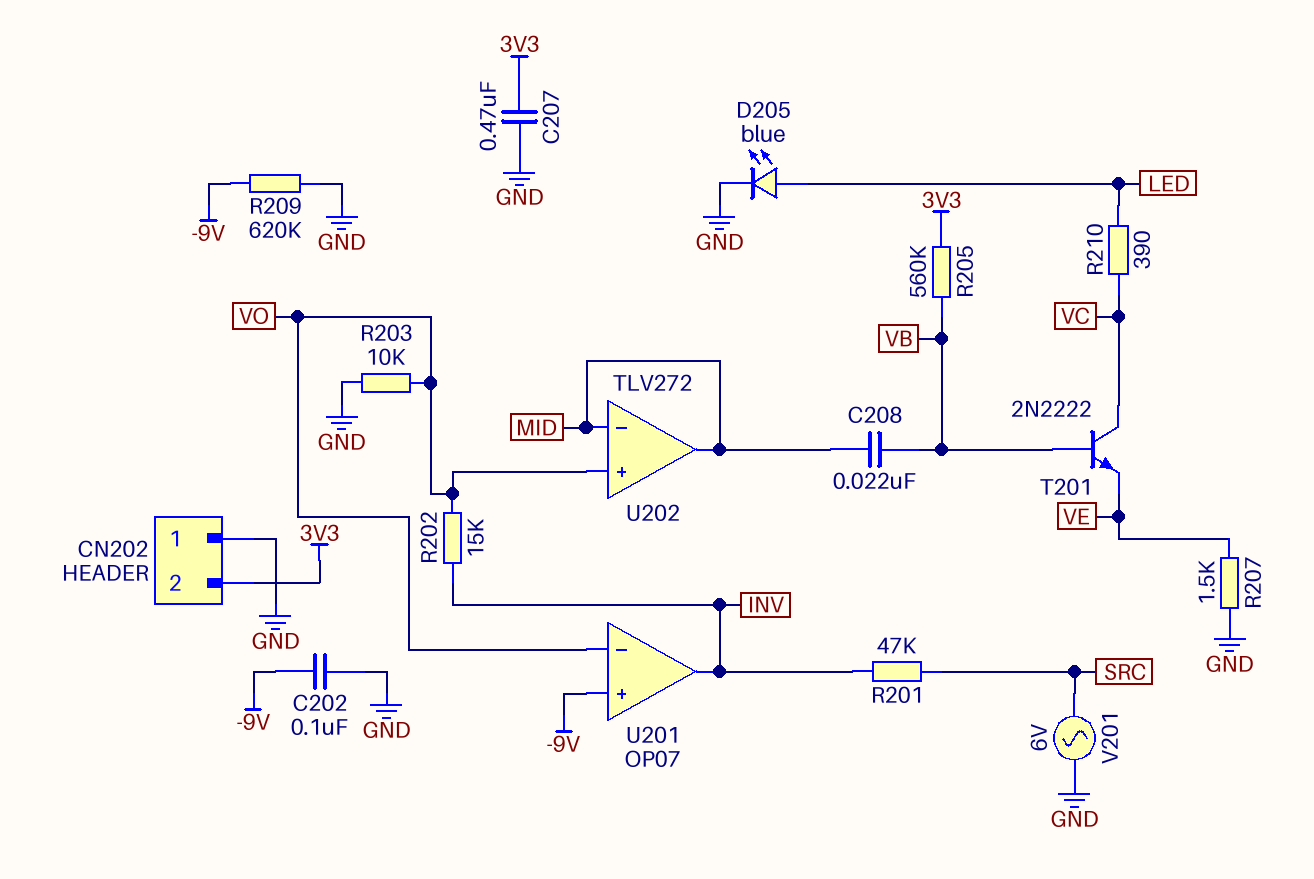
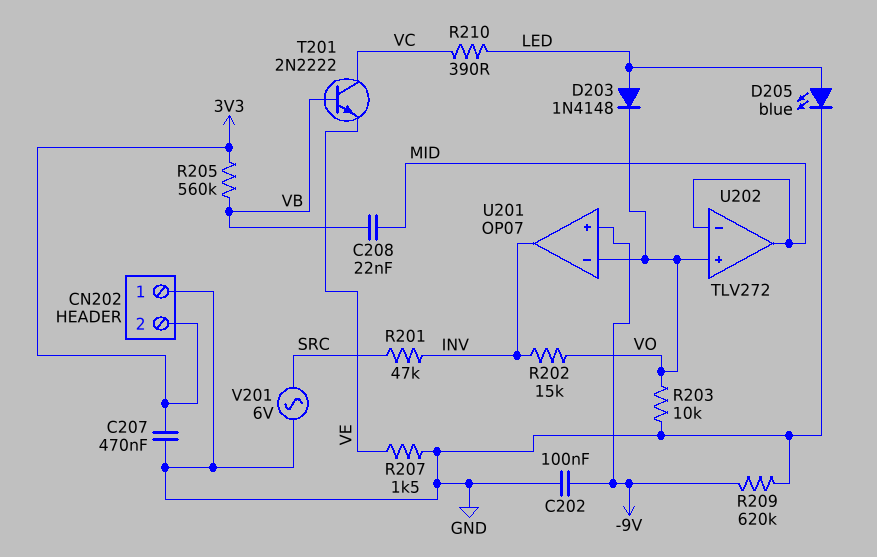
D203: none -> diode 1N4148 (A LED, K VO)

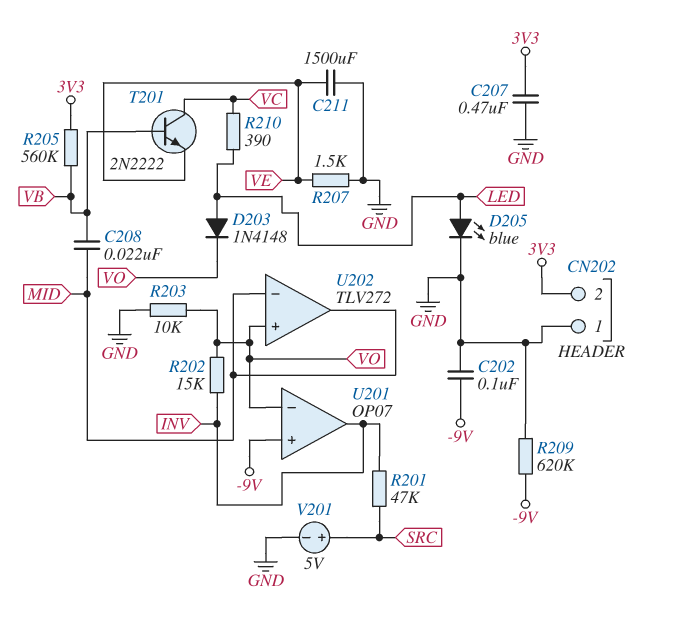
C211: none -> 1500uF (GND, VE)
V201: AC 6V (GND, SRC) -> 5V (plus SRC, minus GND)

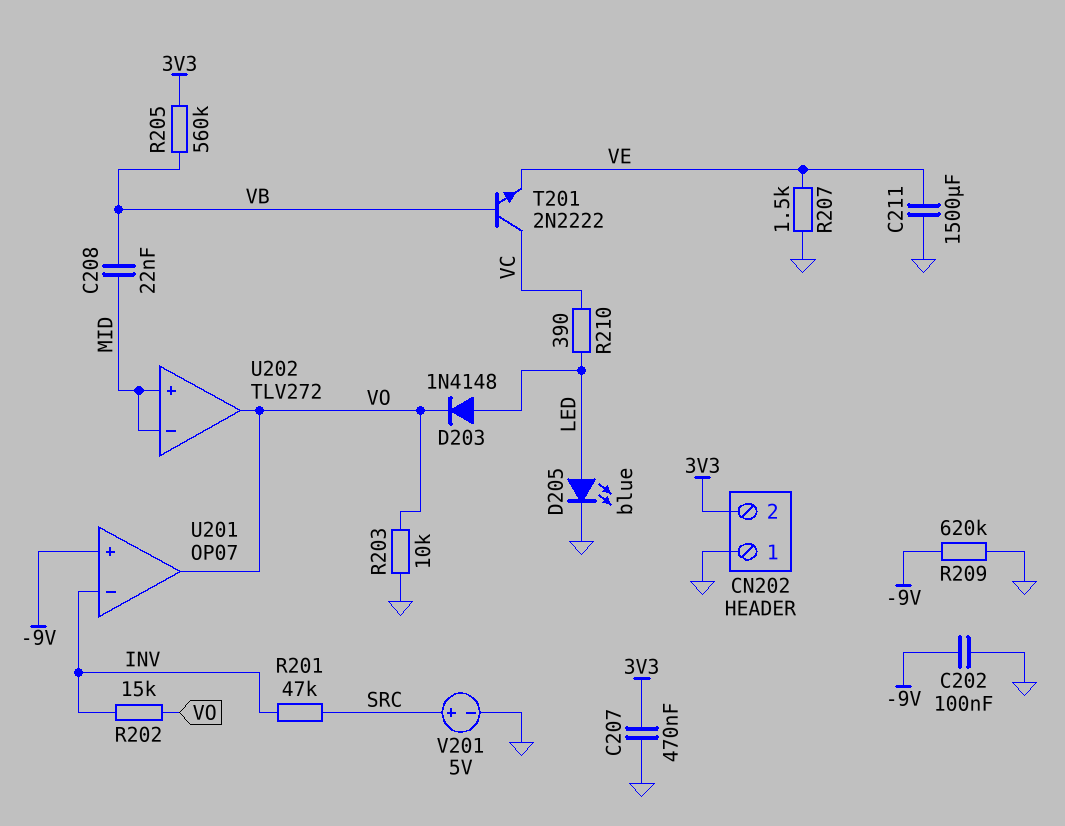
U201 pin in-: VO -> INV
U201 pin out: INV -> VO
U202 pin in+: VO -> MID
U202 pin out: MID -> VO

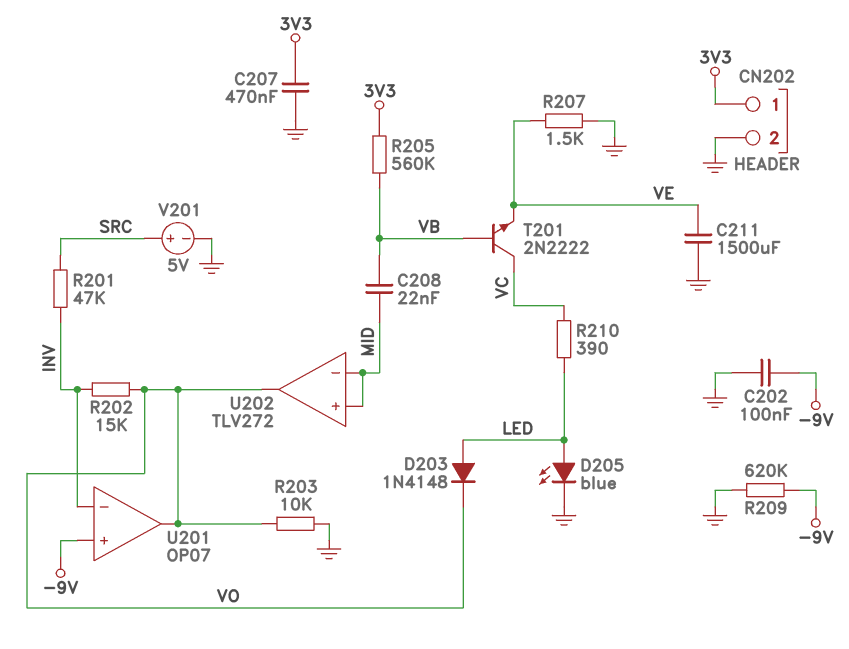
CN202 pin 1: GND -> 3V3
CN202 pin 2: 3V3 -> GND

